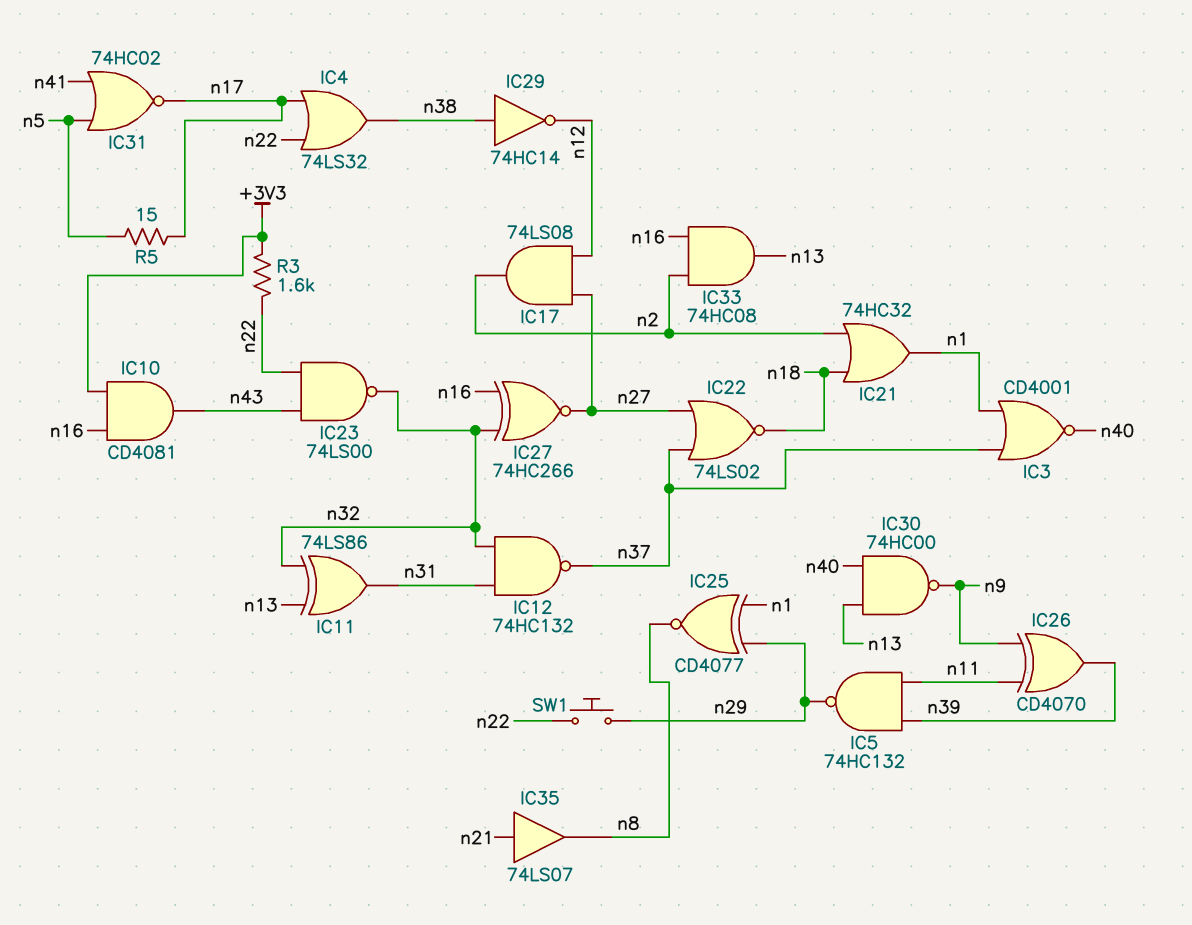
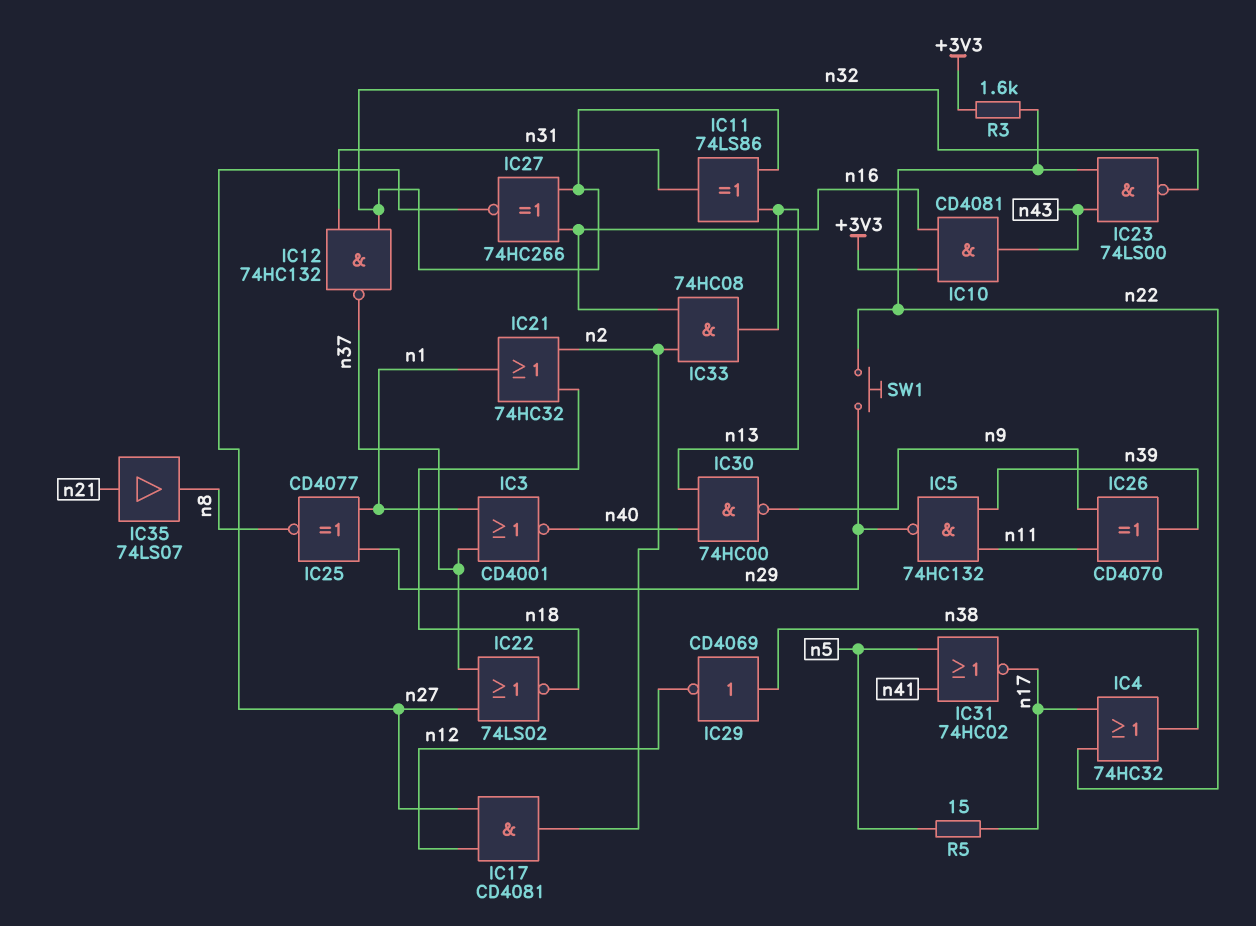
IC4: OR 74LS32 (in n17, in n22, out n38) -> OR 74HC32 (in n17, in n22, out n38)
IC17: AND 74LS08 (in n12, in n27, out n2) -> AND CD4081 (in n12, in n27, out n2)
IC29: NOT 74HC14 (in n38, out n12) -> NOT CD4069 (in n38, out n12)

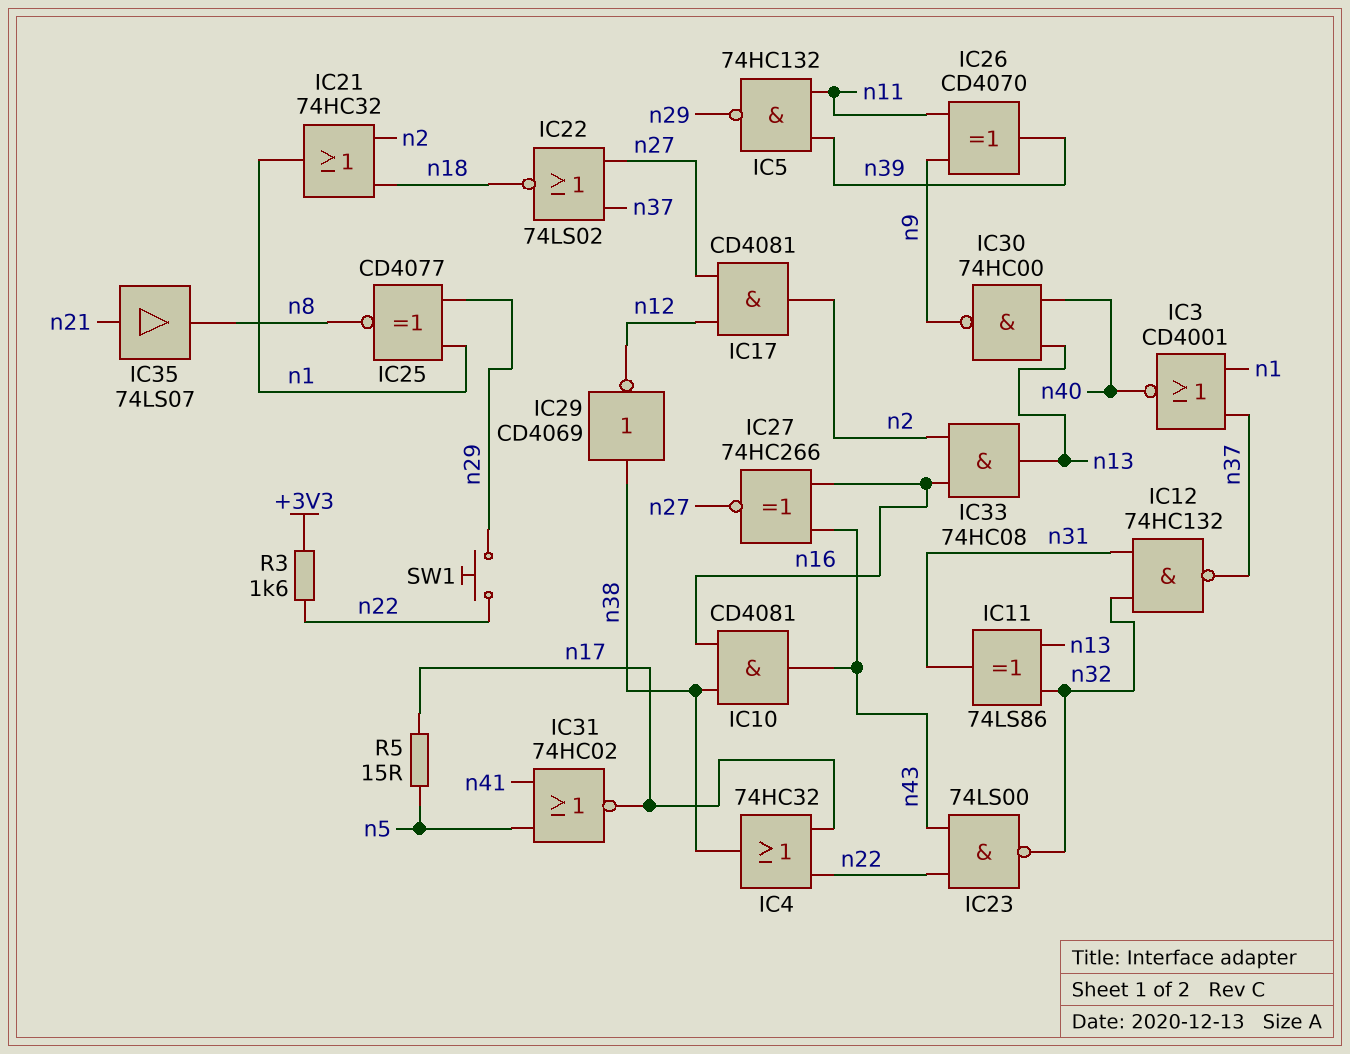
IC10: AND CD4081 (in +3V3, in n16, out n43) -> AND CD4081 (in n16, in n38, out n43)
IC27: XNOR 74HC266 (in n16, in n32, out n27) -> XNOR 74HC266 (in n16, in n43, out n27)

